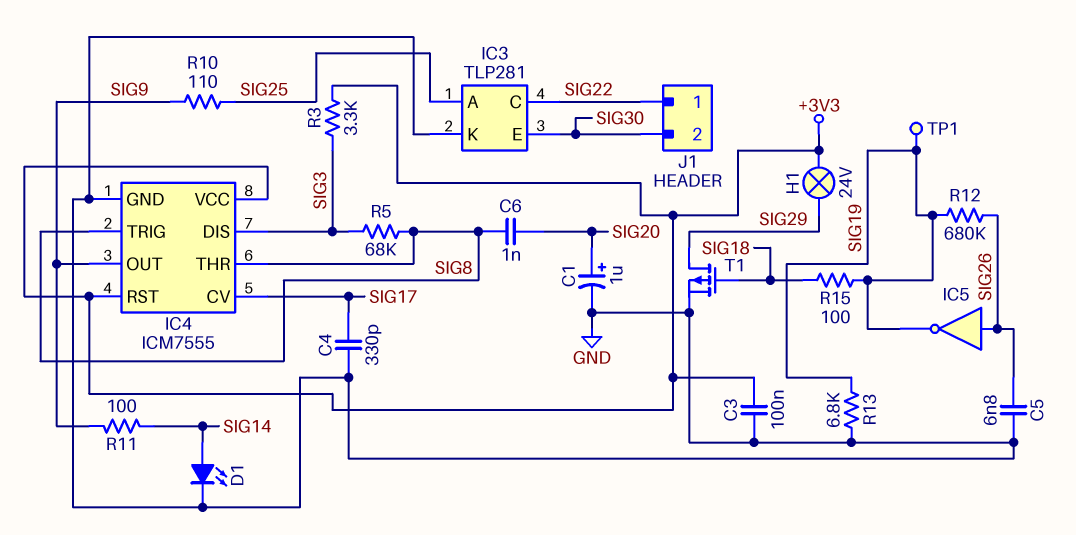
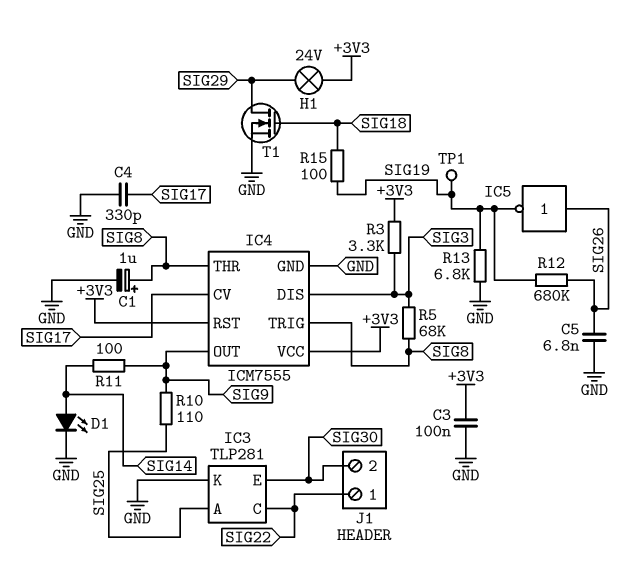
C1: 1uF (plus SIG20, minus GND) -> 1uF (plus SIG8, minus GND)
C6: 1nF (SIG8, SIG20) -> none
T1: PMOS (G SIG18, D SIG29, S GND) -> NMOS (G SIG18, D SIG29, S GND)

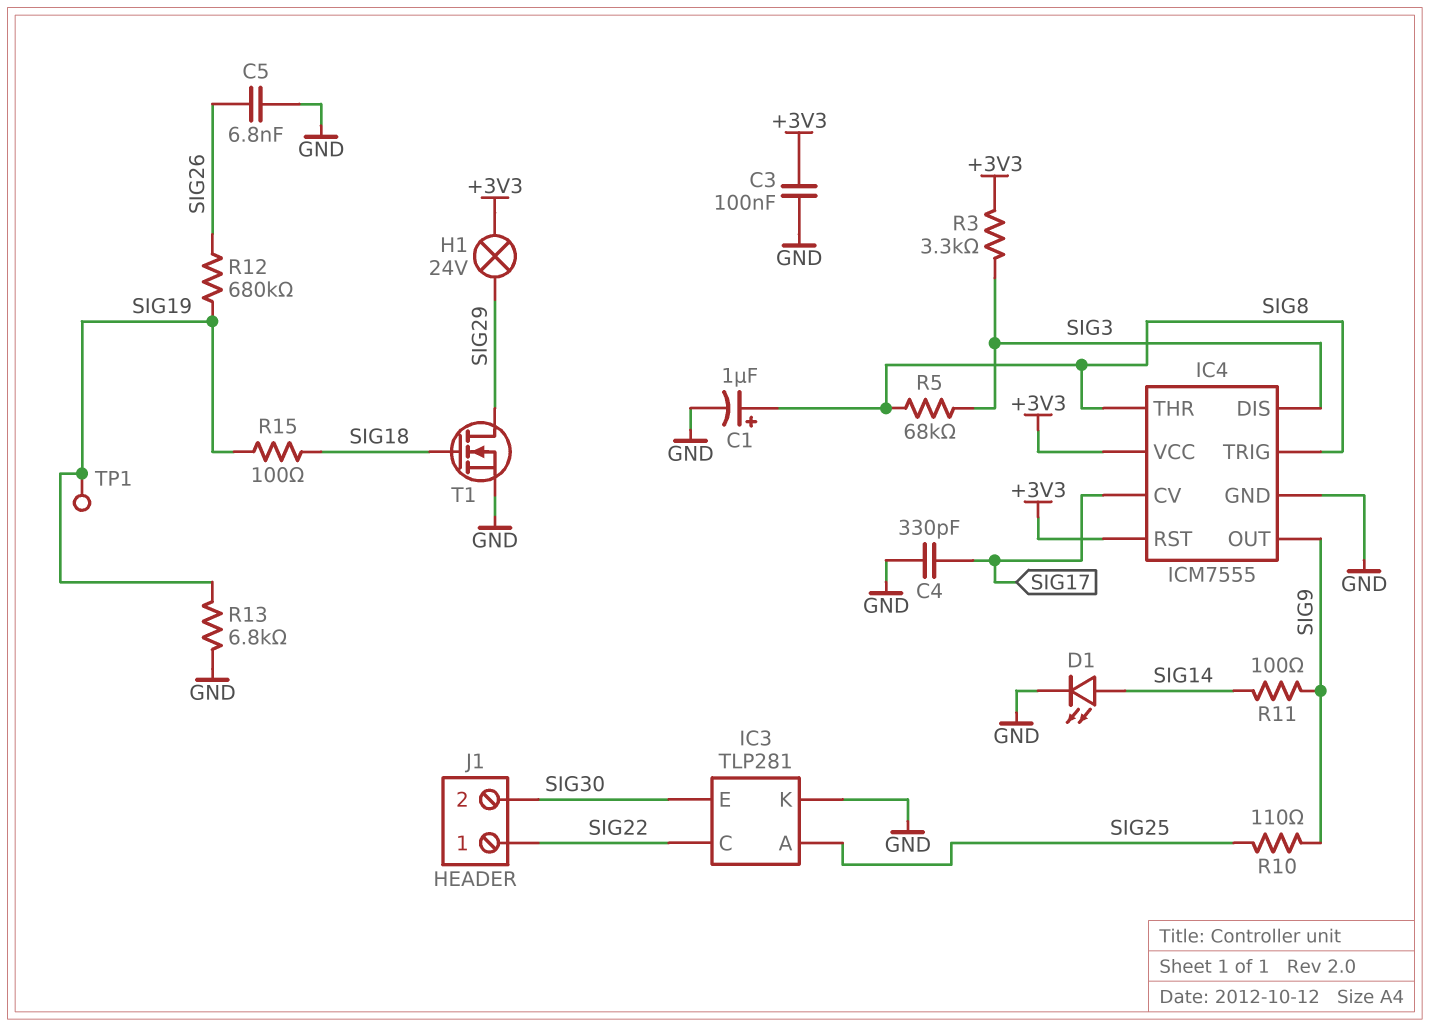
IC5: NOT (in SIG26, out SIG19) -> none

